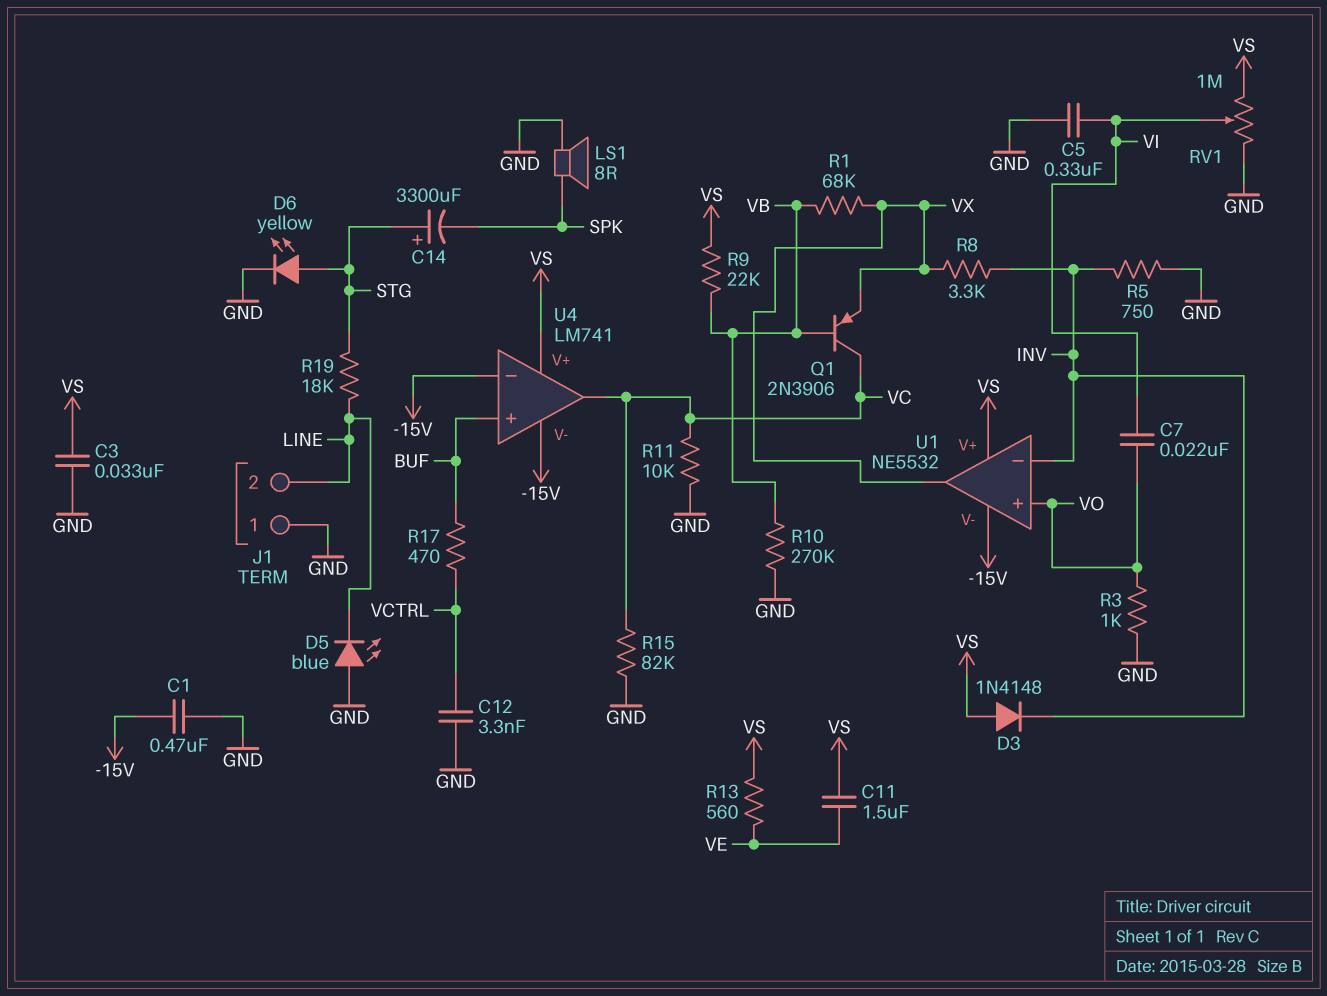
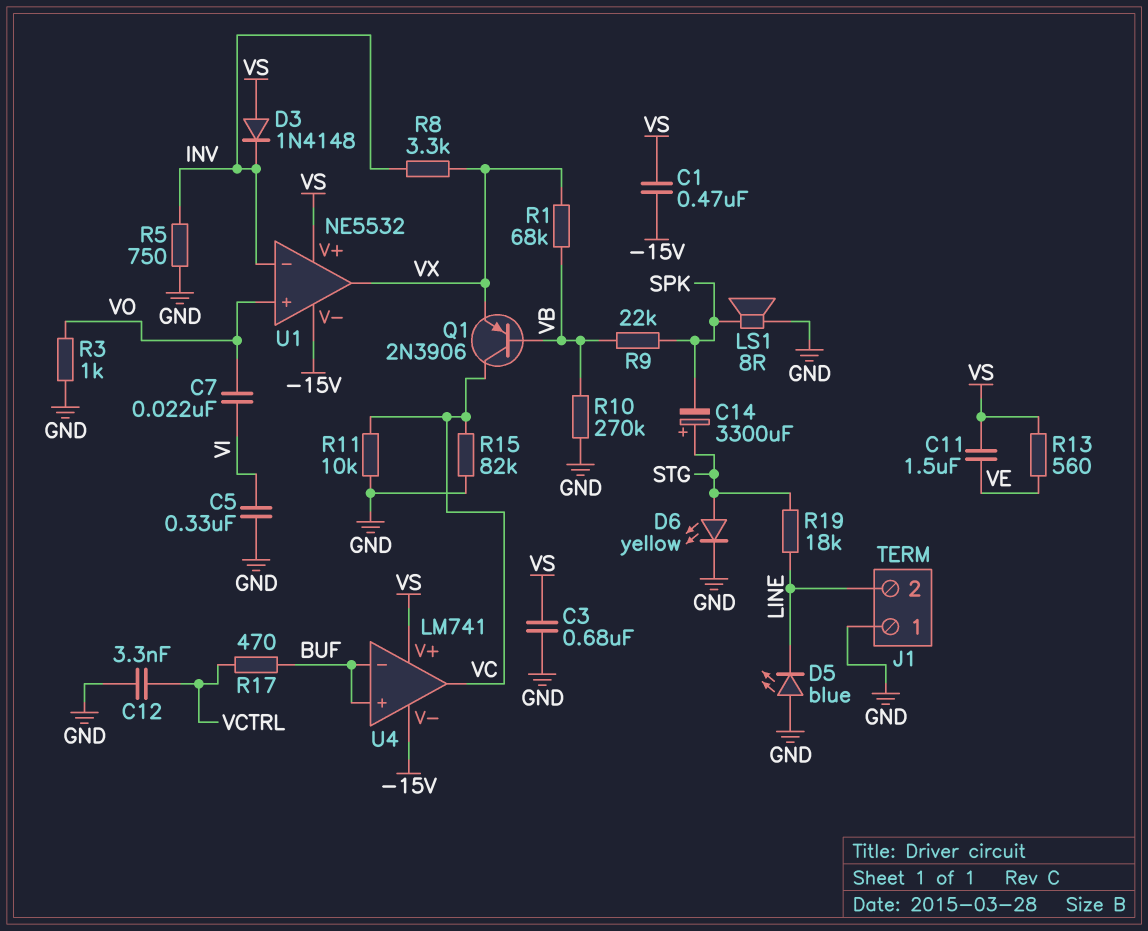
C1: 470nF (-15V, GND) -> 470nF (-15V, VS)
C3: 33nF (GND, VS) -> 680nF (GND, VS)
R9: 22k (VB, VS) -> 22k (SPK, VB)
RV1: 1M (GND, VS, wiper VI) -> none
U4 pin in-: -15V -> BUF

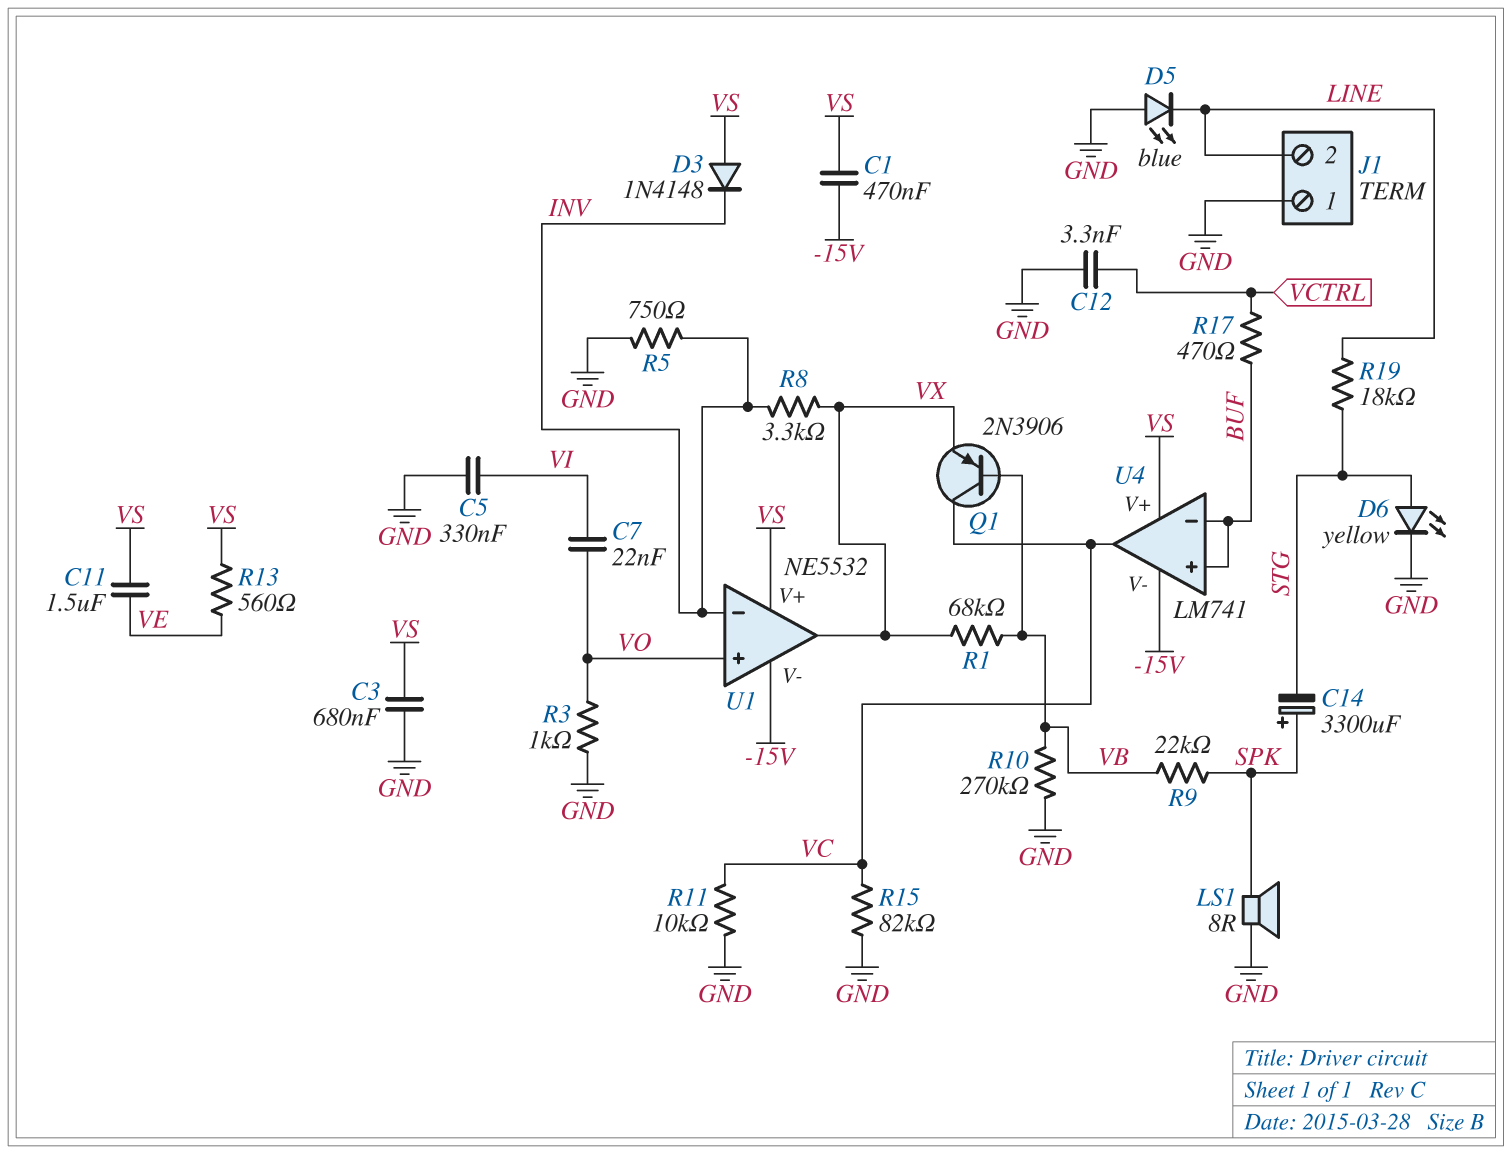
C14: 3300uF (plus STG, minus SPK) -> 3300uF (plus SPK, minus STG)

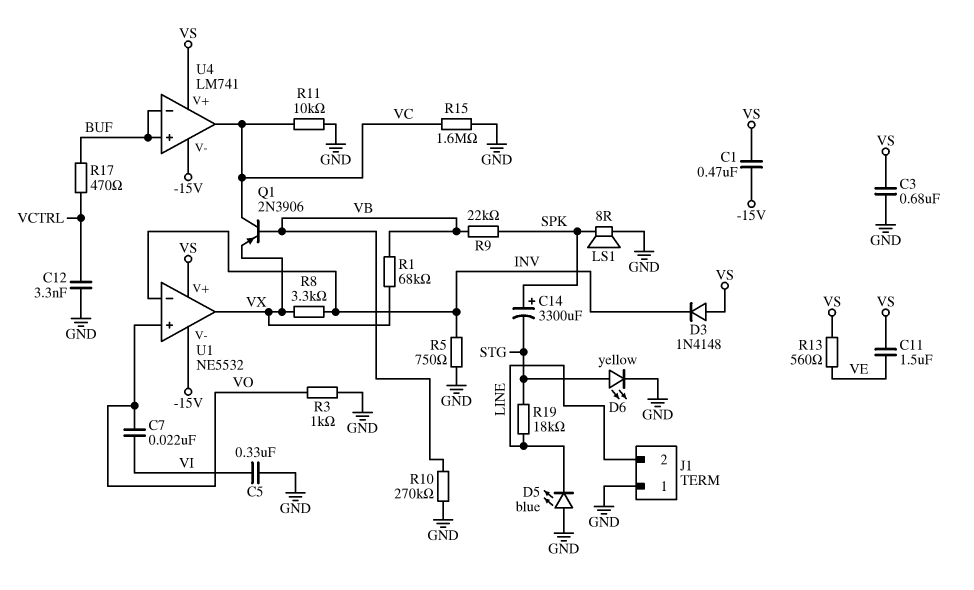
R15: 82k (GND, VC) -> 1.6M (GND, VC)

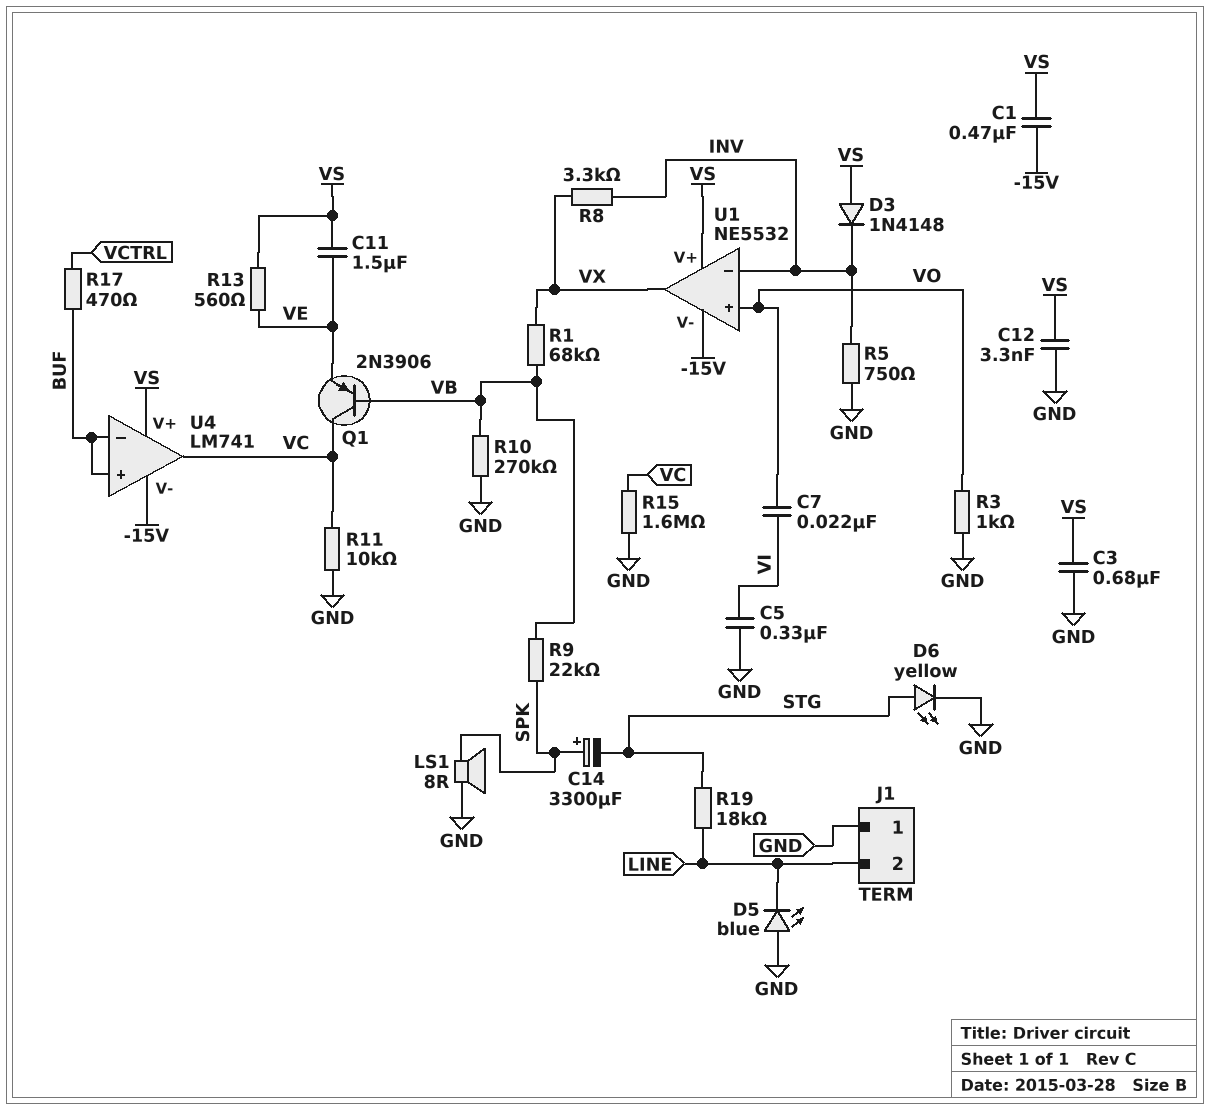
C12: 3.3nF (GND, VCTRL) -> 3.3nF (GND, VS)
Q1: PNP 2N3906 (B VB, C VC, E VX) -> PNP 2N3906 (B VB, C VC, E VE)

